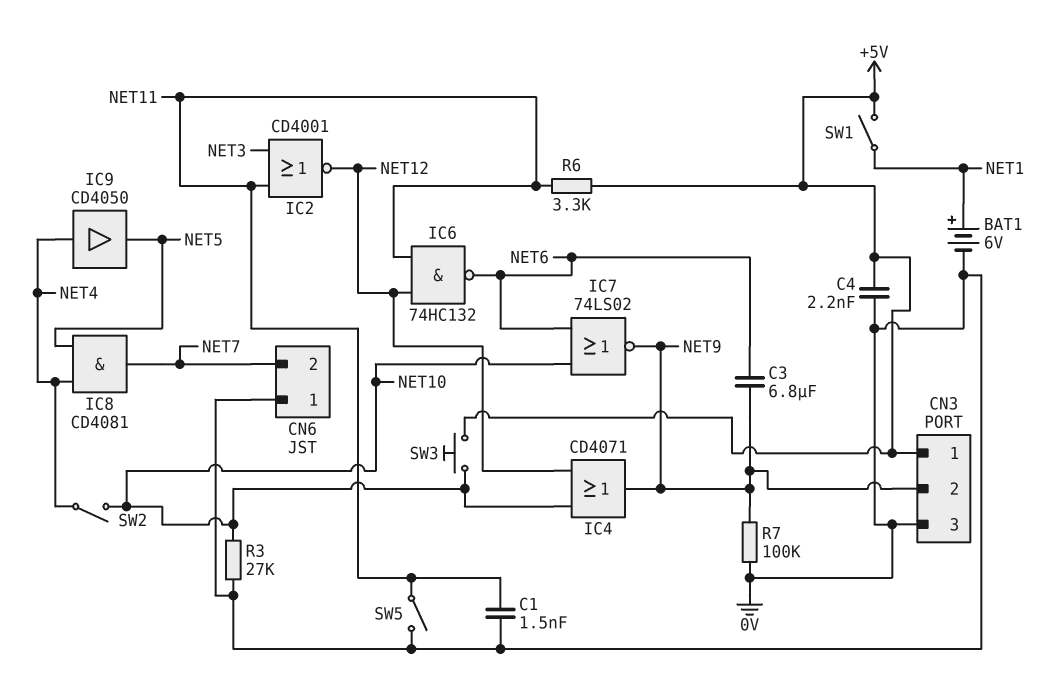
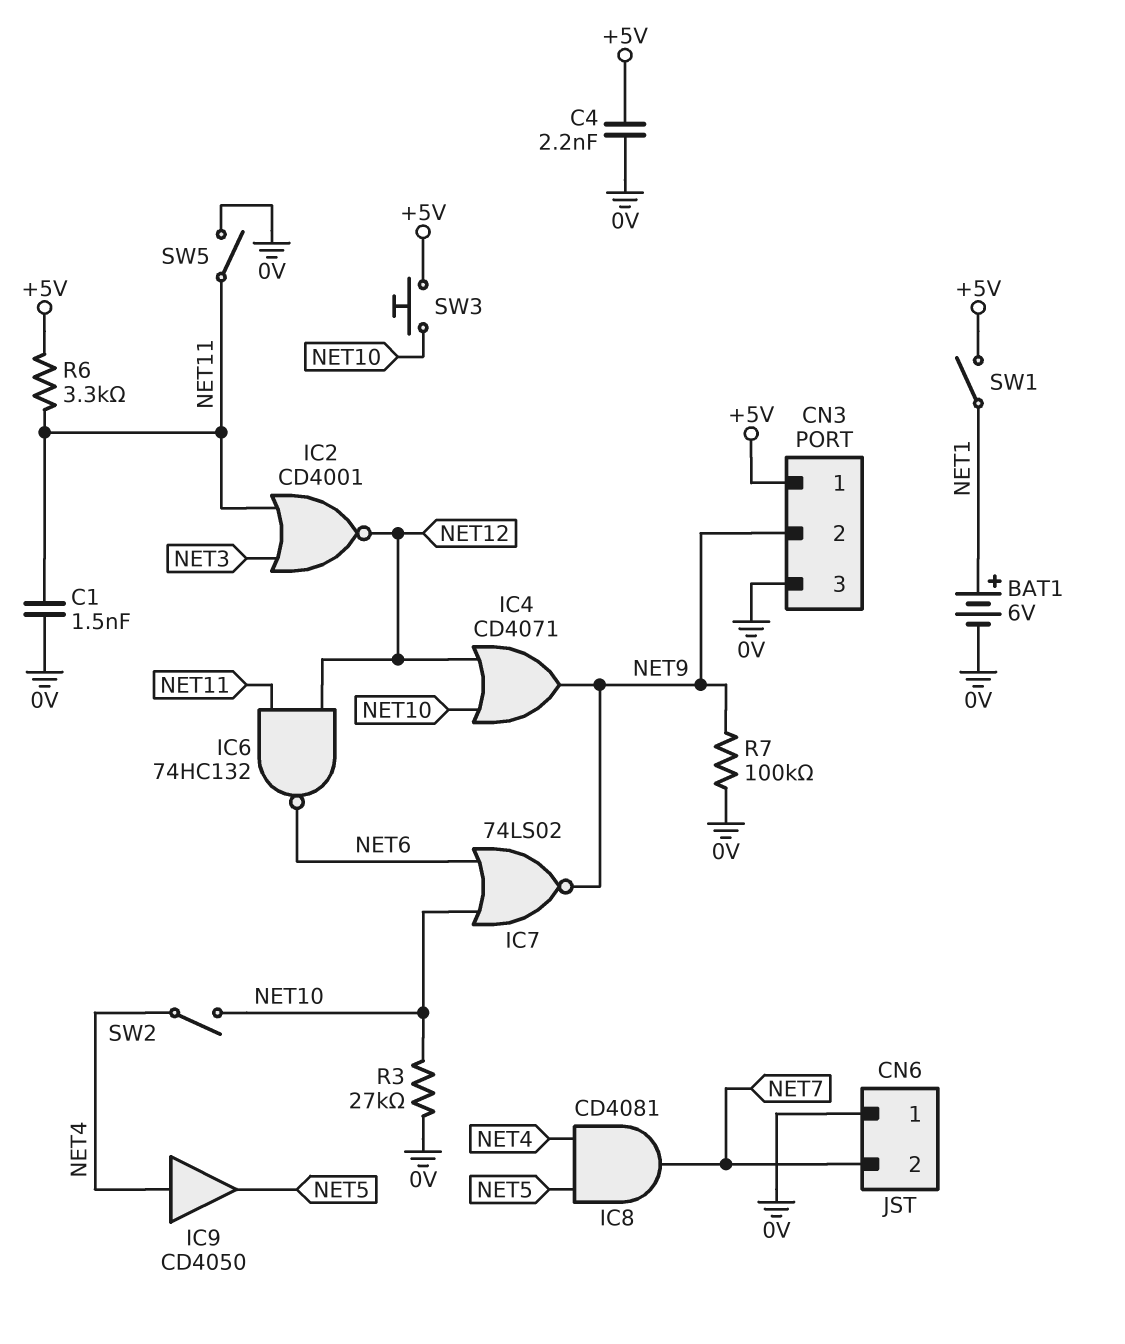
C3: 6.8uF (NET6, NET9) -> none

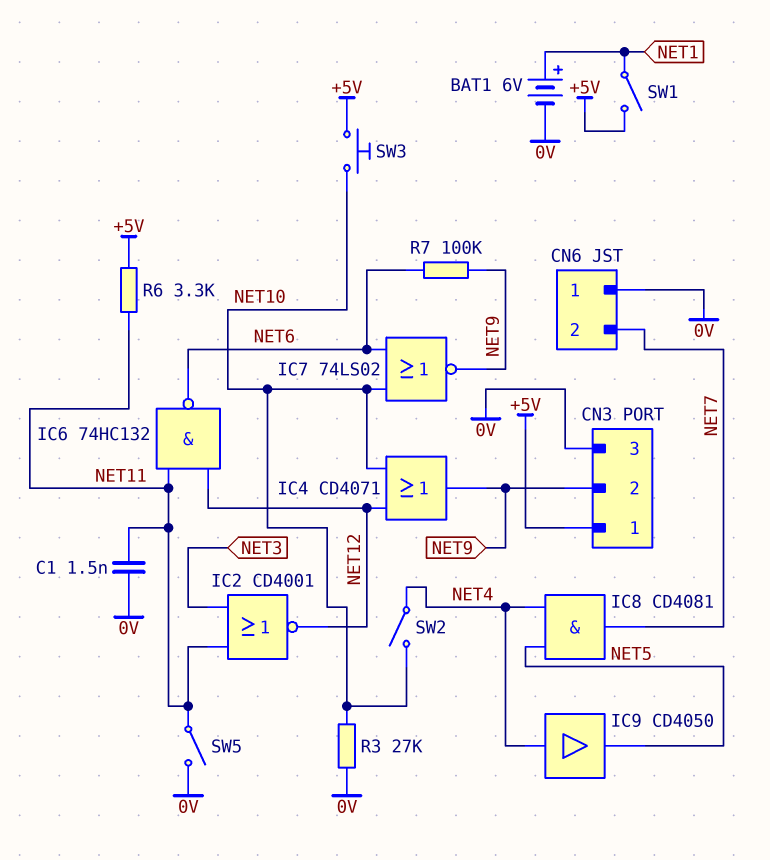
C4: 2.2nF (+5V, 0V) -> none
R7: 100k (0V, NET9) -> 100k (NET6, NET9)

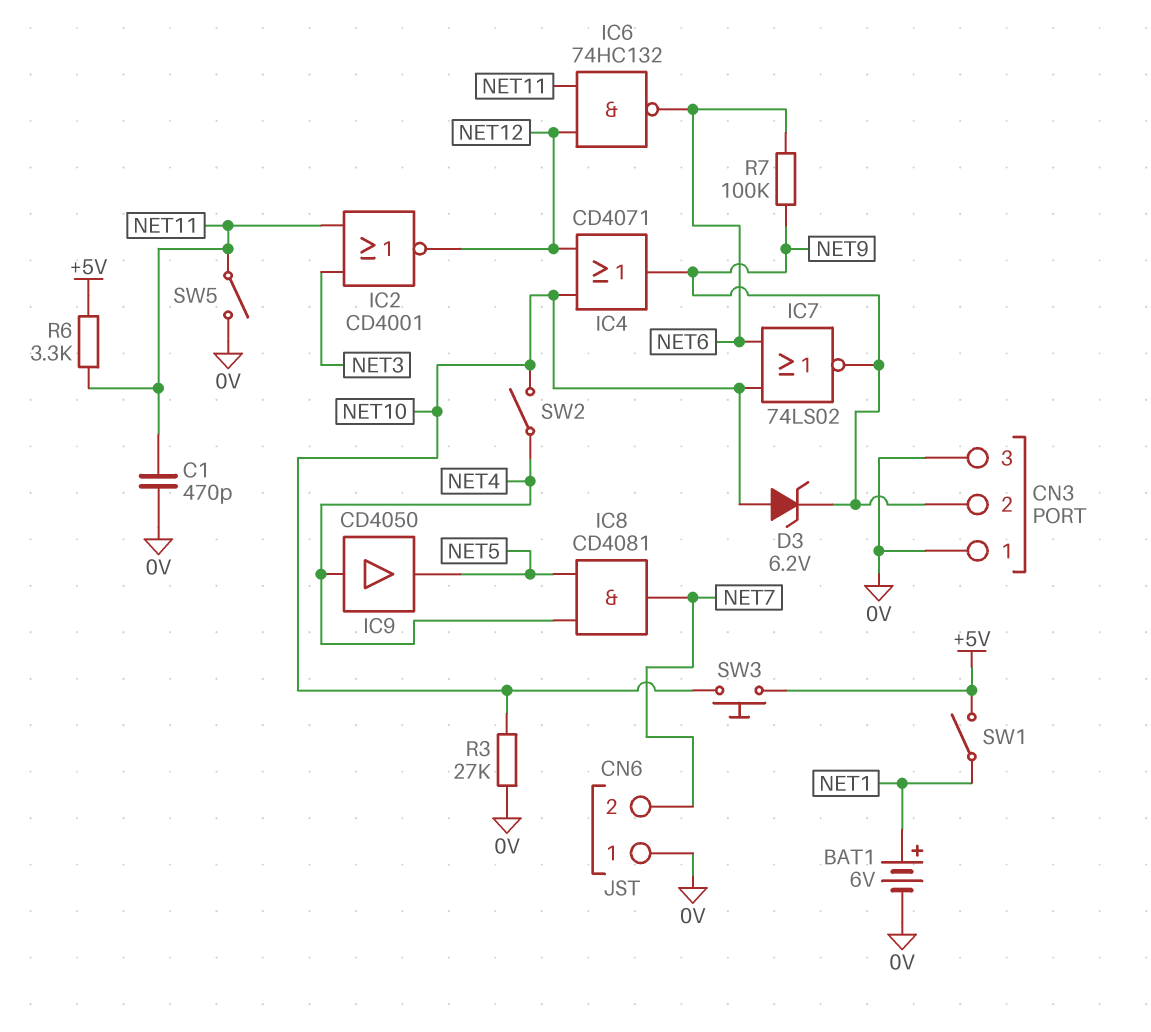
C1: 1.5nF (0V, NET11) -> 470pF (0V, NET11)
CN3 pin 1: +5V -> 0V
D3: none -> zener 6.2V (A NET10, K NET9)

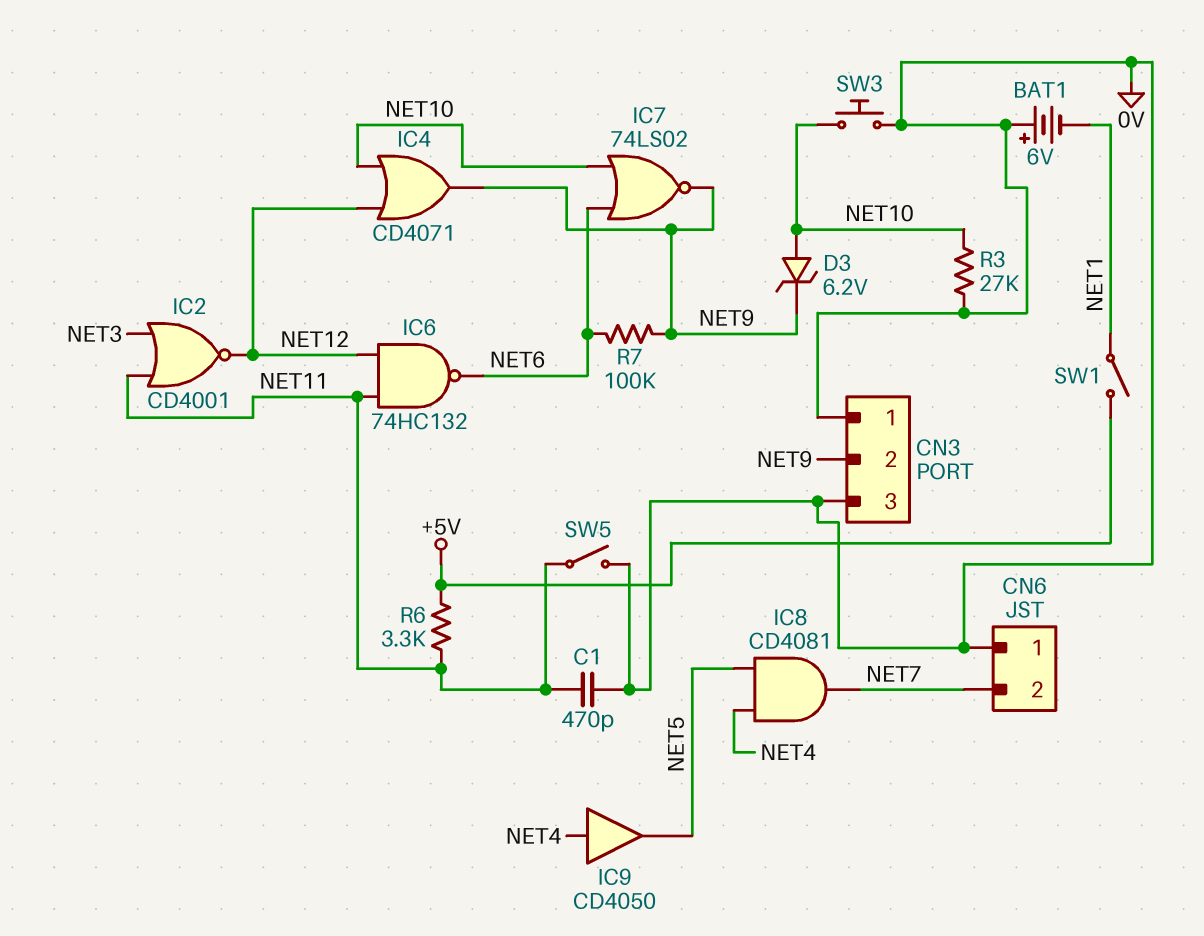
BAT1: 6V (plus NET1, minus 0V) -> 6V (plus 0V, minus NET1)
SW2: switch (NET4, NET10) -> none
SW3: button (+5V, NET10) -> button (0V, NET10)

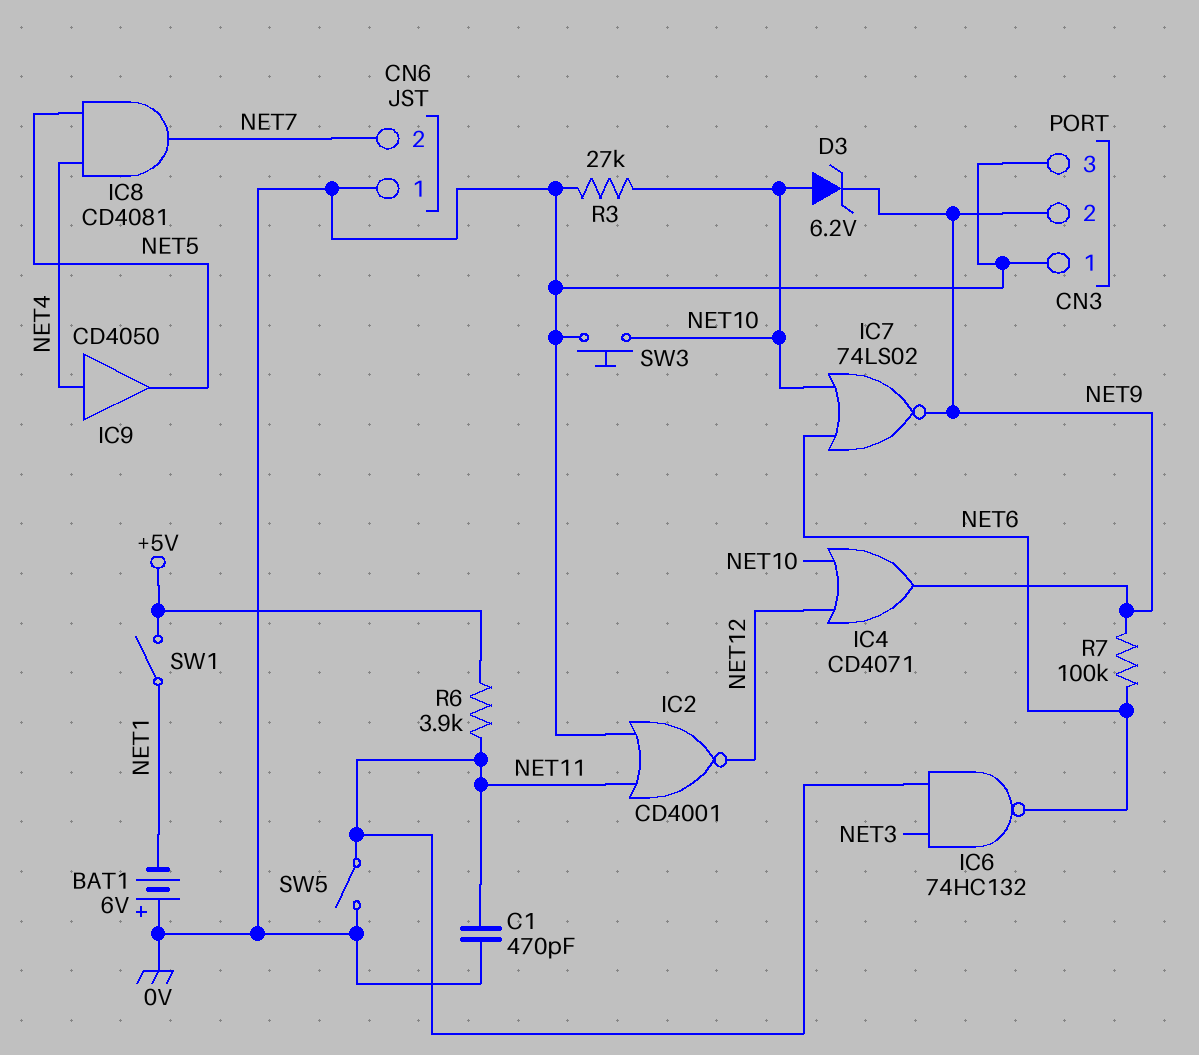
IC2: NOR CD4001 (in NET3, in NET11, out NET12) -> NOR CD4001 (in 0V, in NET11, out NET12)
IC6: NAND 74HC132 (in NET11, in NET12, out NET6) -> NAND 74HC132 (in NET3, in NET11, out NET6)
R6: 3.3k (+5V, NET11) -> 3.9k (+5V, NET11)

